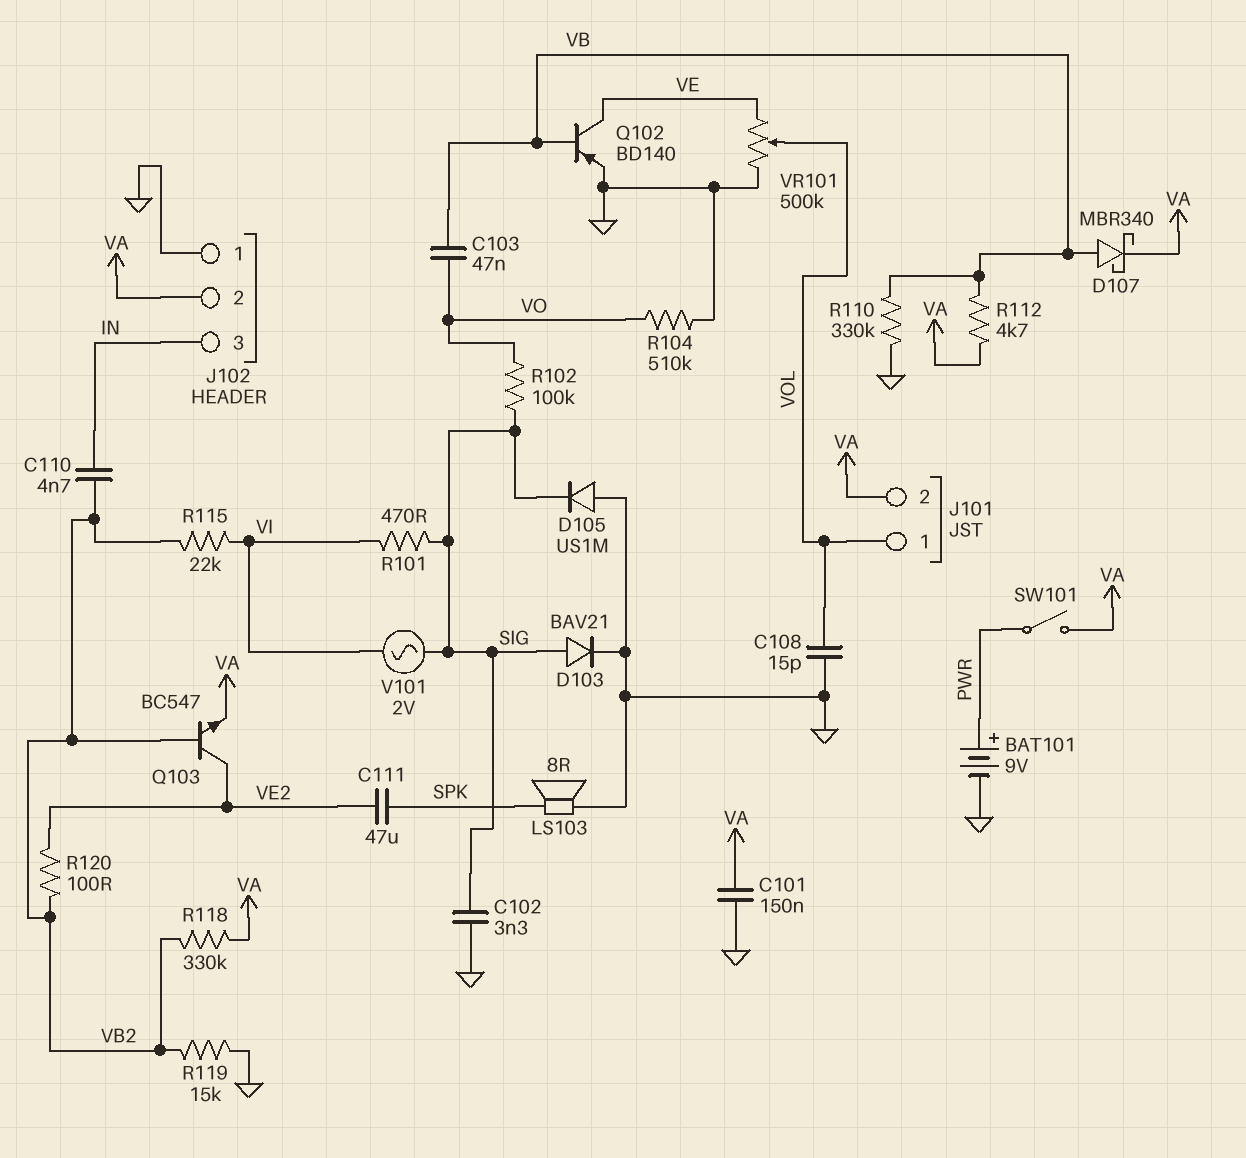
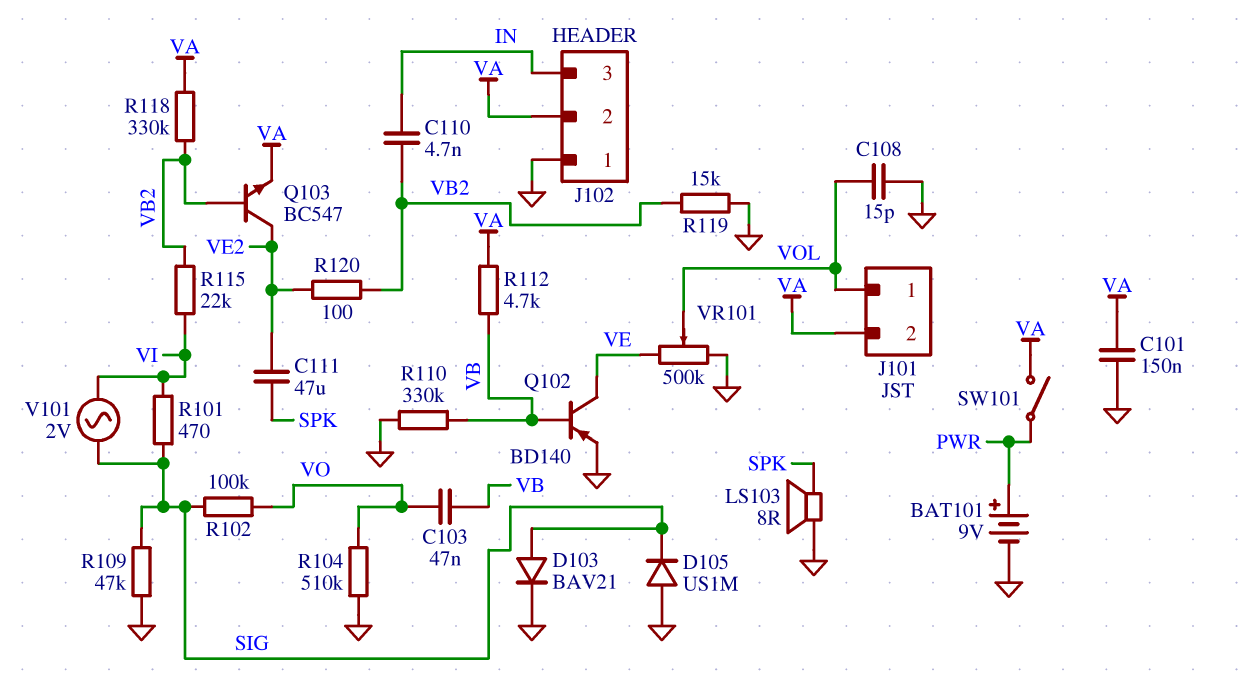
C102: 3.3nF (GND, SIG) -> none
D107: schottky MBR340 (A VB, K VA) -> none
R109: none -> 47k (GND, SIG)

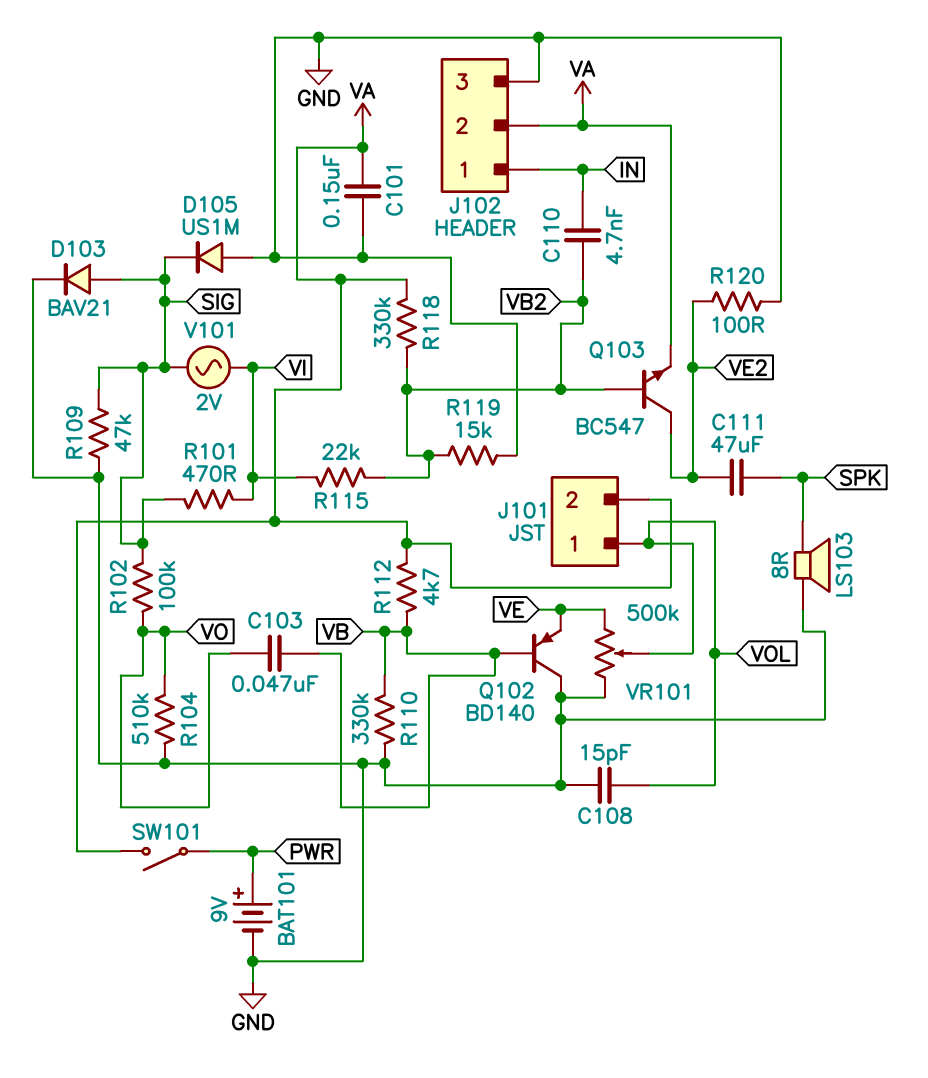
J102 pin 1: GND -> IN
J102 pin 3: IN -> GND
Q102: PNP BD140 (B VB, C VE, E GND) -> PNP BD140 (B VB, C GND, E VE)
R120: 100 (VB2, VE2) -> 100 (GND, VE2)

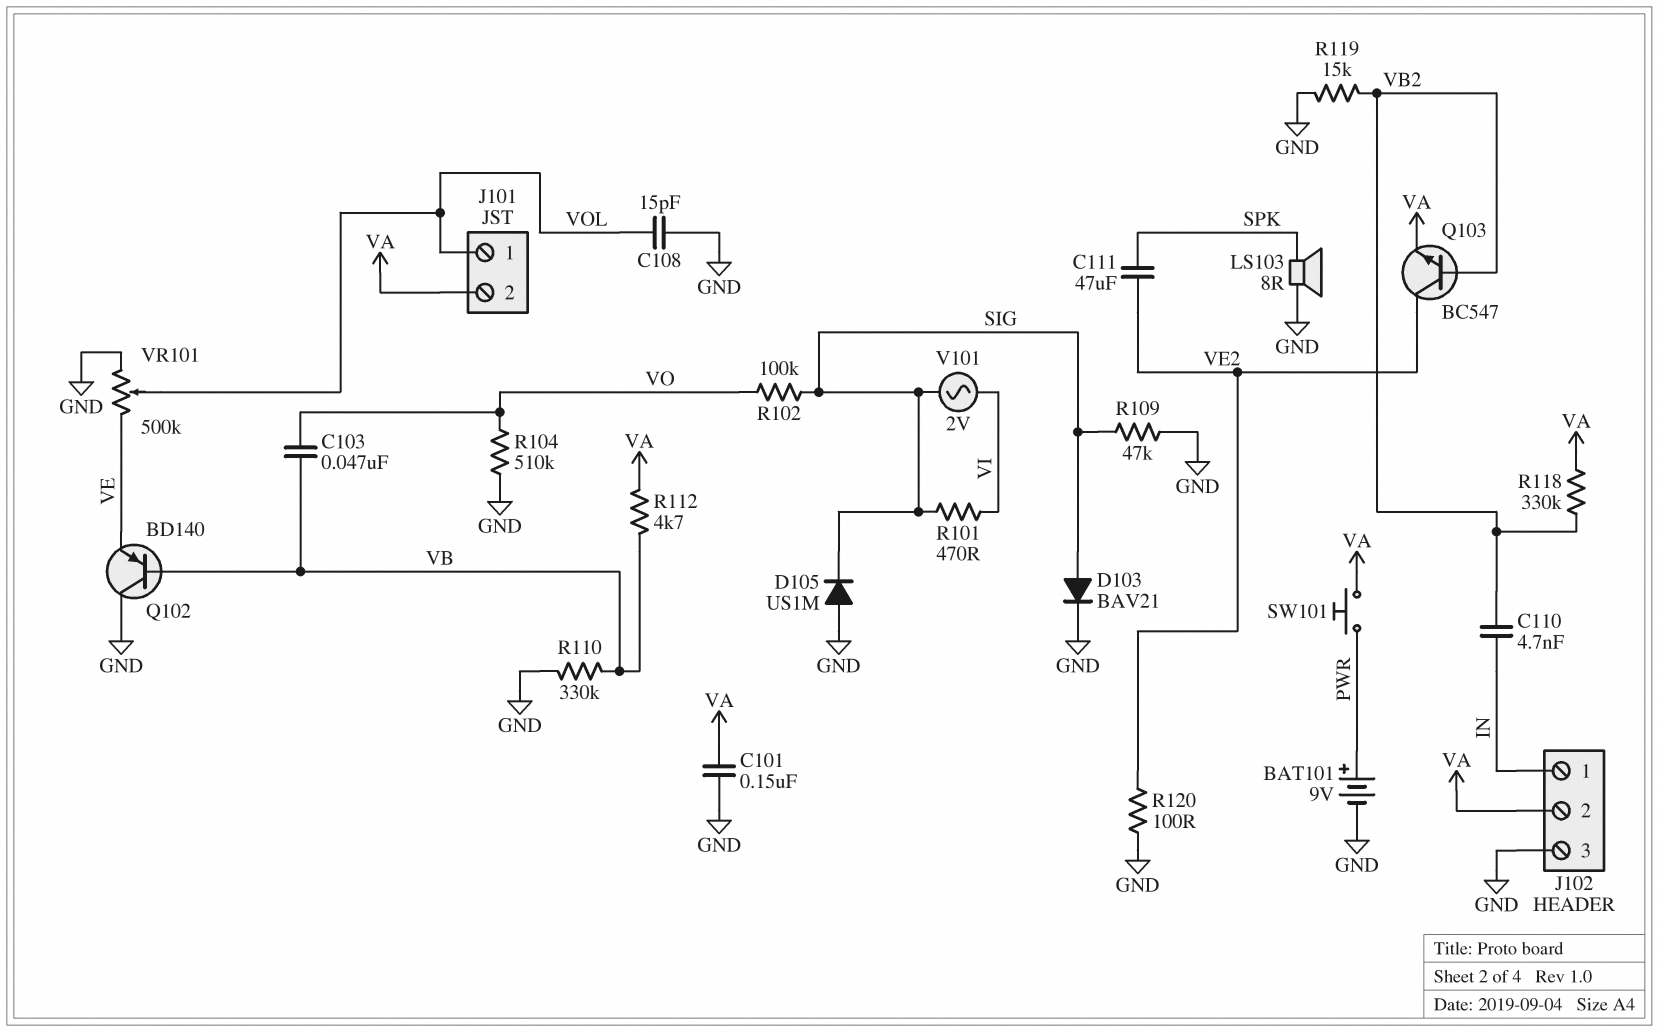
R115: 22k (VB2, VI) -> none
SW101: switch (PWR, VA) -> button (PWR, VA)

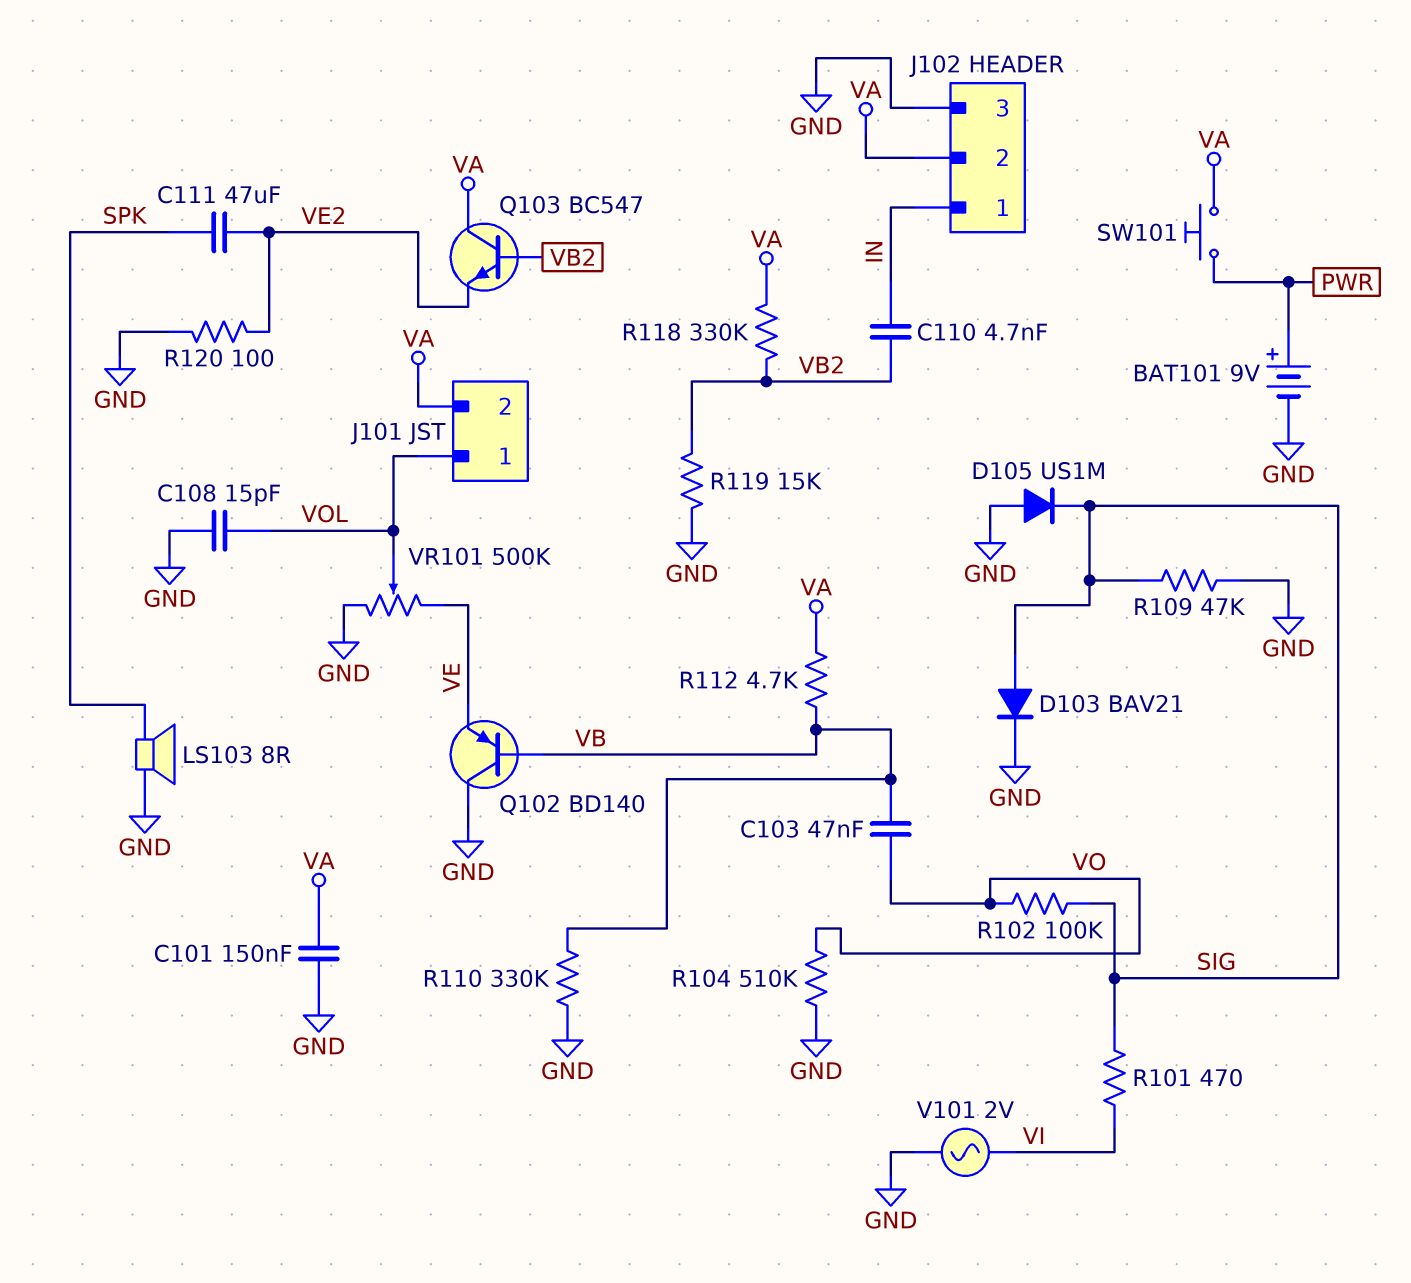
Q103: NPN BC547 (B VB2, C VE2, E VA) -> NPN BC547 (B VB2, C VA, E VE2)
V101: AC 2V (SIG, VI) -> AC 2V (GND, VI)

